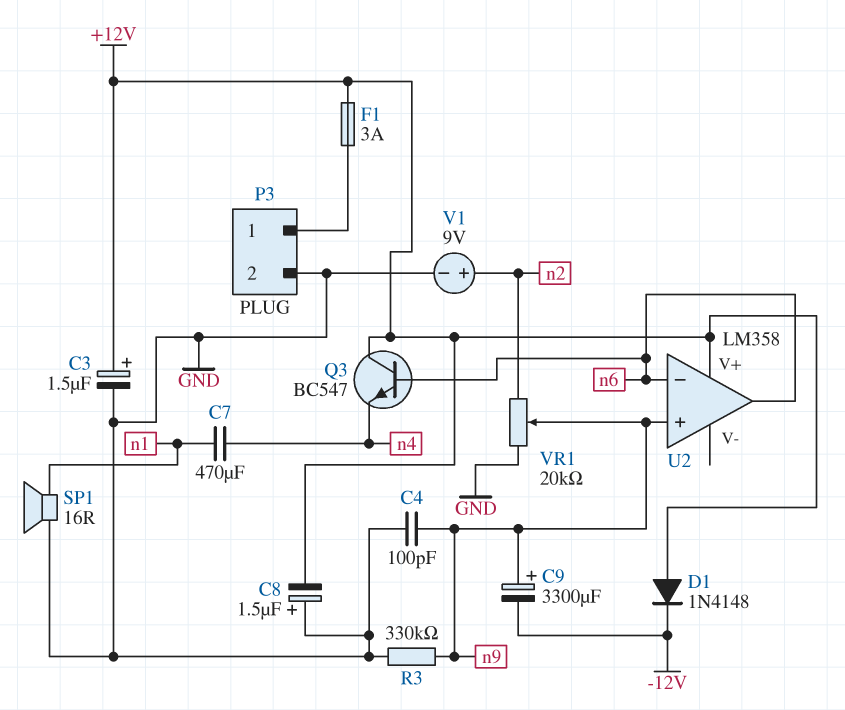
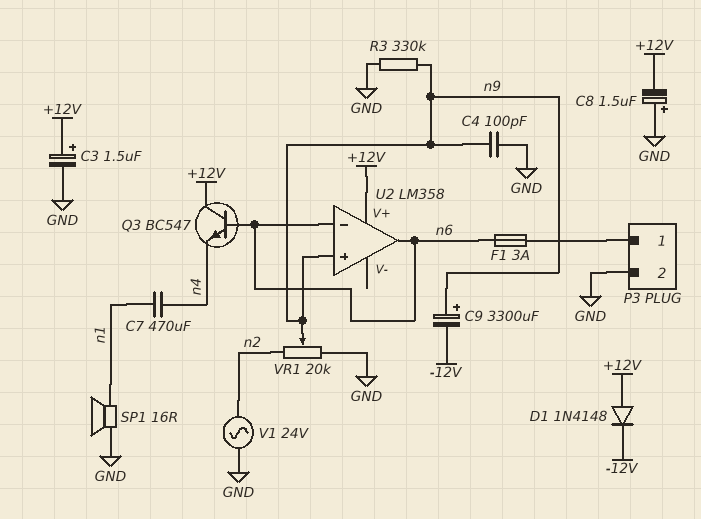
F1: 3A (+12V, P3/1) -> 3A (P3/1, n6)
V1: 9V (plus n2, minus GND) -> AC 24V (GND, n2)

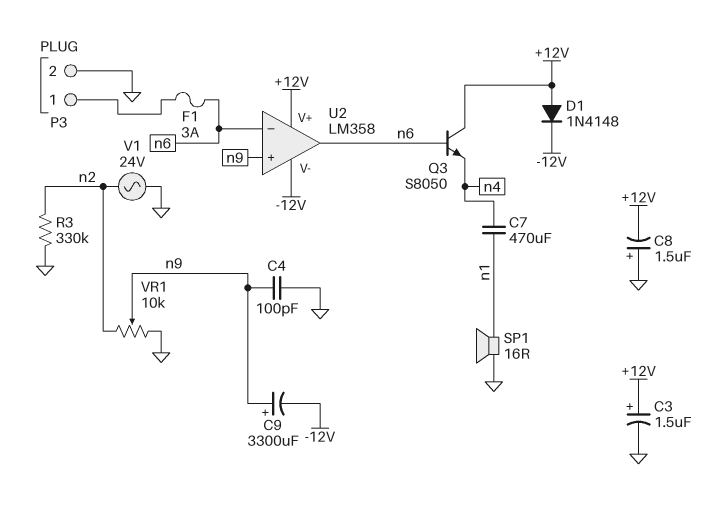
Q3: NPN BC547 (B n6, C +12V, E n4) -> NPN S8050 (B n6, C +12V, E n4)
R3: 330k (GND, n9) -> 330k (GND, n2)
U2 pin V-: none -> -12V
VR1: 20k (GND, n2, wiper n9) -> 10k (GND, n2, wiper n9)

